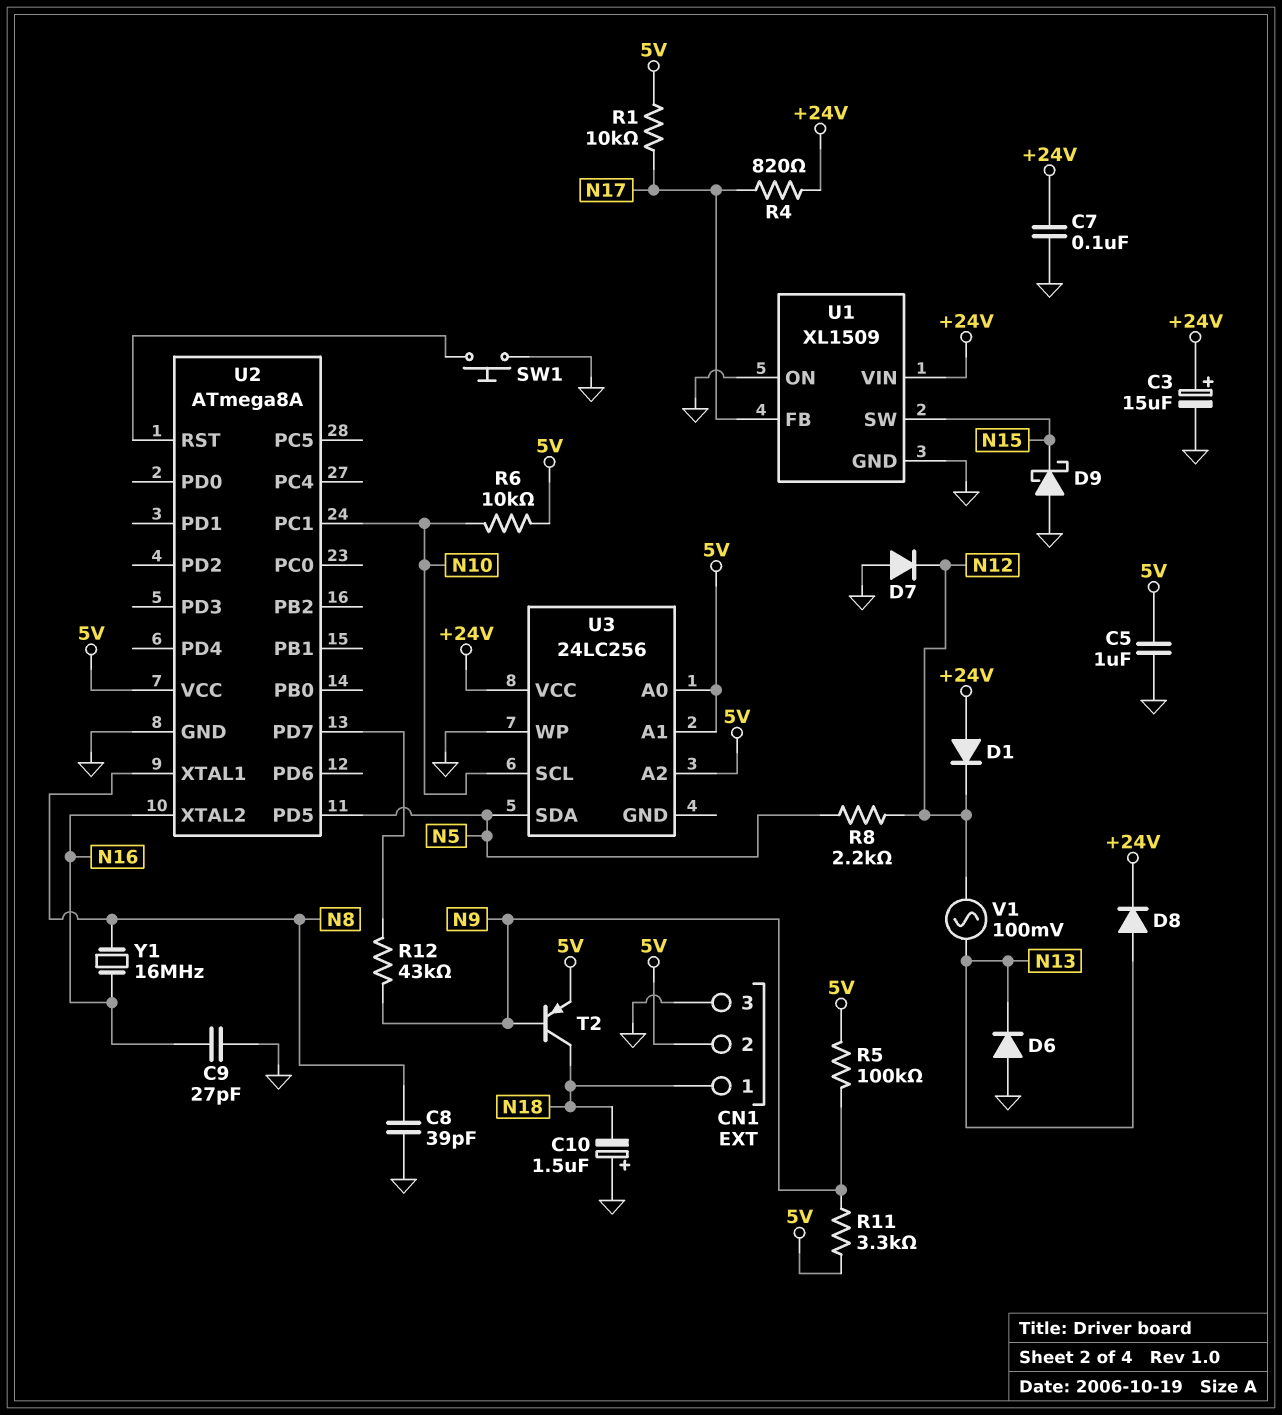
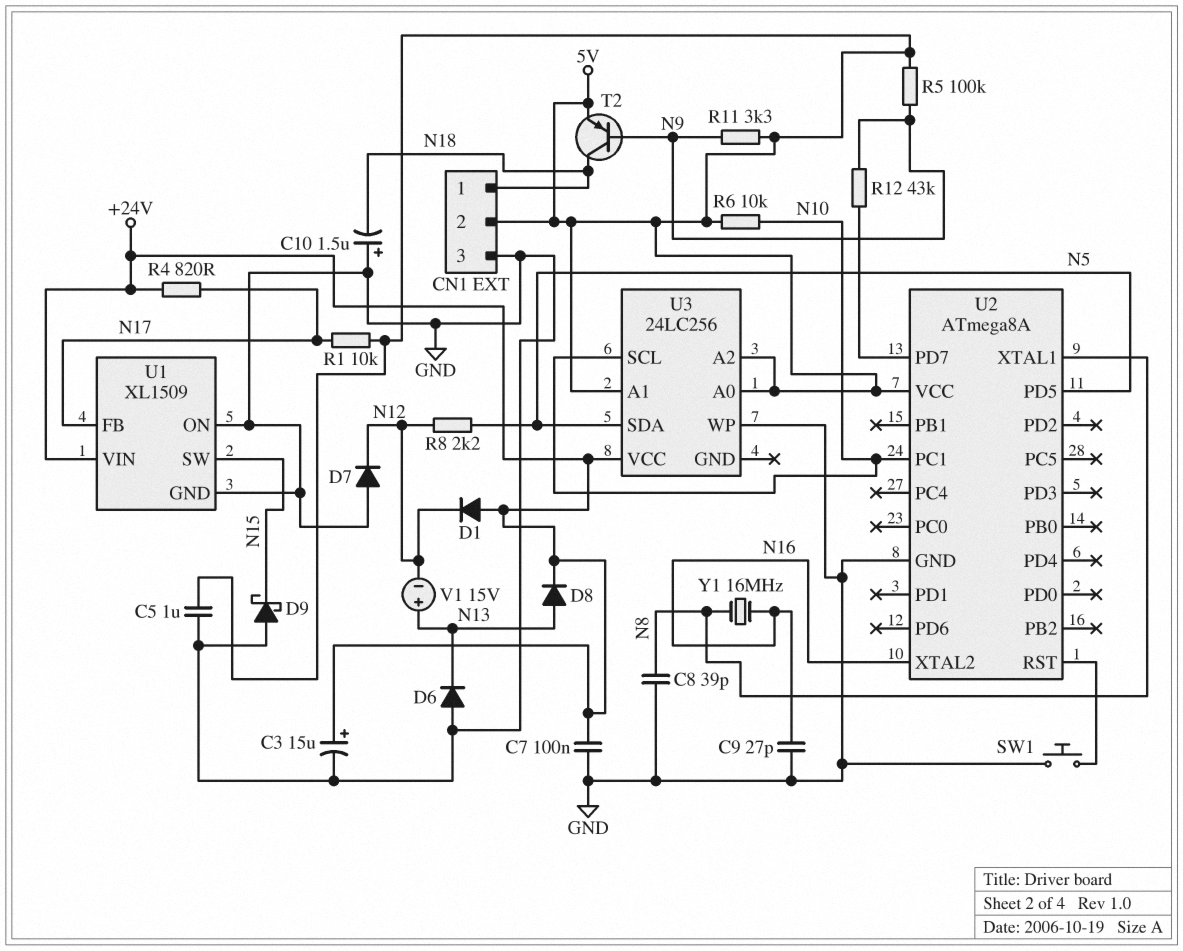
V1: AC 100mV (N12, N13) -> 15V (plus N13, minus N12)

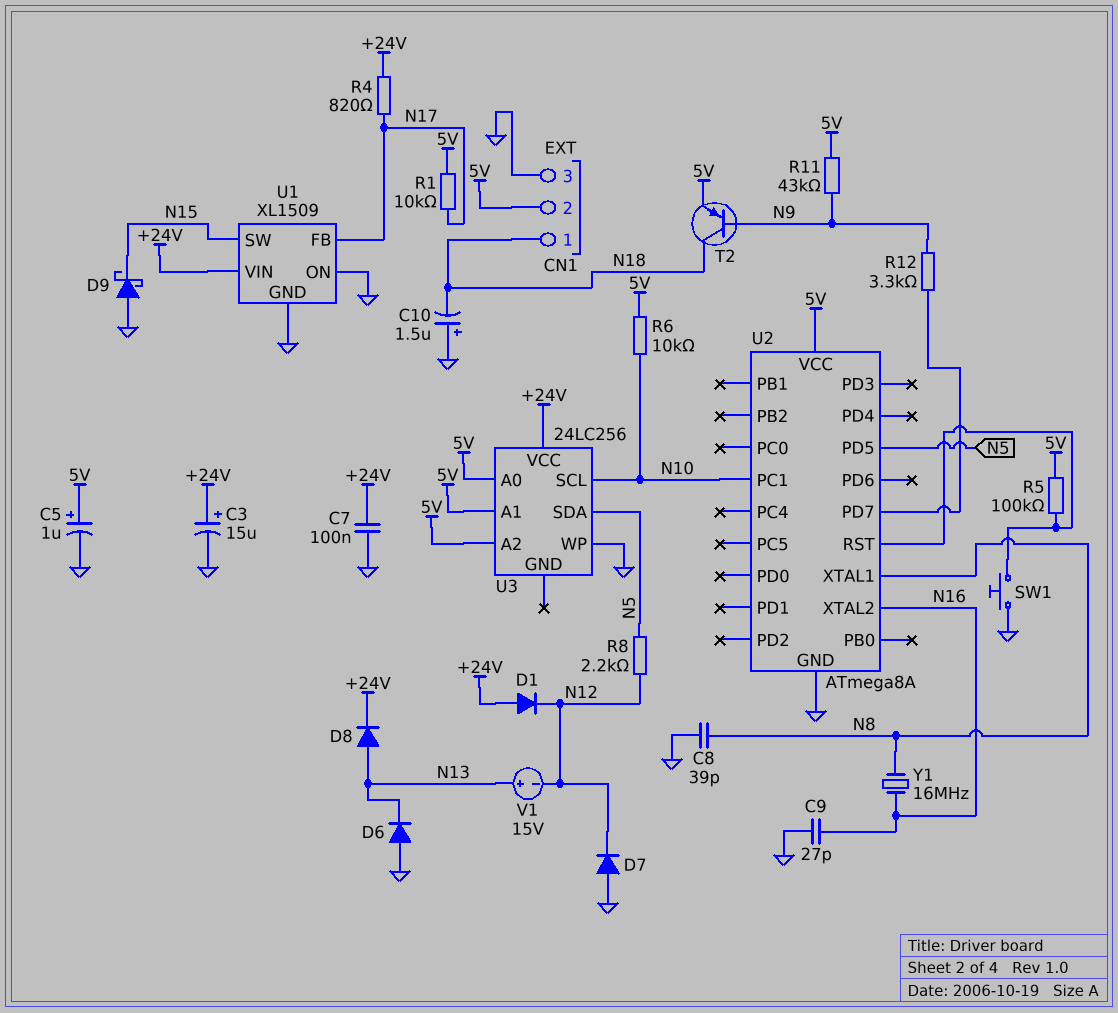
C5: 1uF (5V, GND) -> 1uF (plus 5V, minus GND)
R5: 100k (5V, N9) -> 100k (5V, U2/RST)
R11: 3.3k (5V, N9) -> 43k (5V, N9)
R12: 43k (N9, U2/PD7) -> 3.3k (N9, U2/PD7)

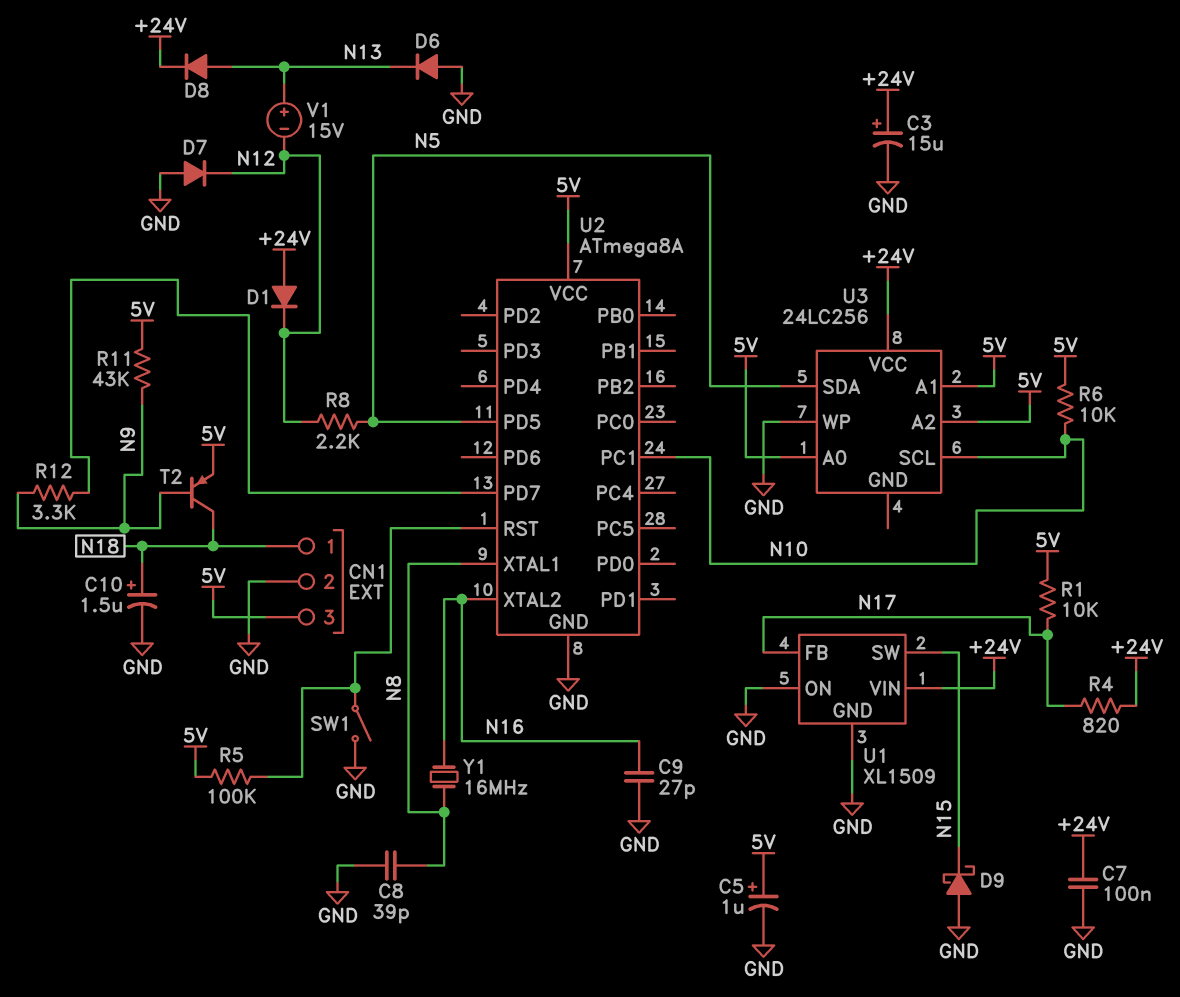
C10: 1.5uF (plus GND, minus N18) -> 1.5uF (plus N18, minus GND)
CN1 pin 2: 5V -> GND
CN1 pin 3: GND -> 5V
SW1: button (GND, U2/RST) -> switch (GND, U2/RST)

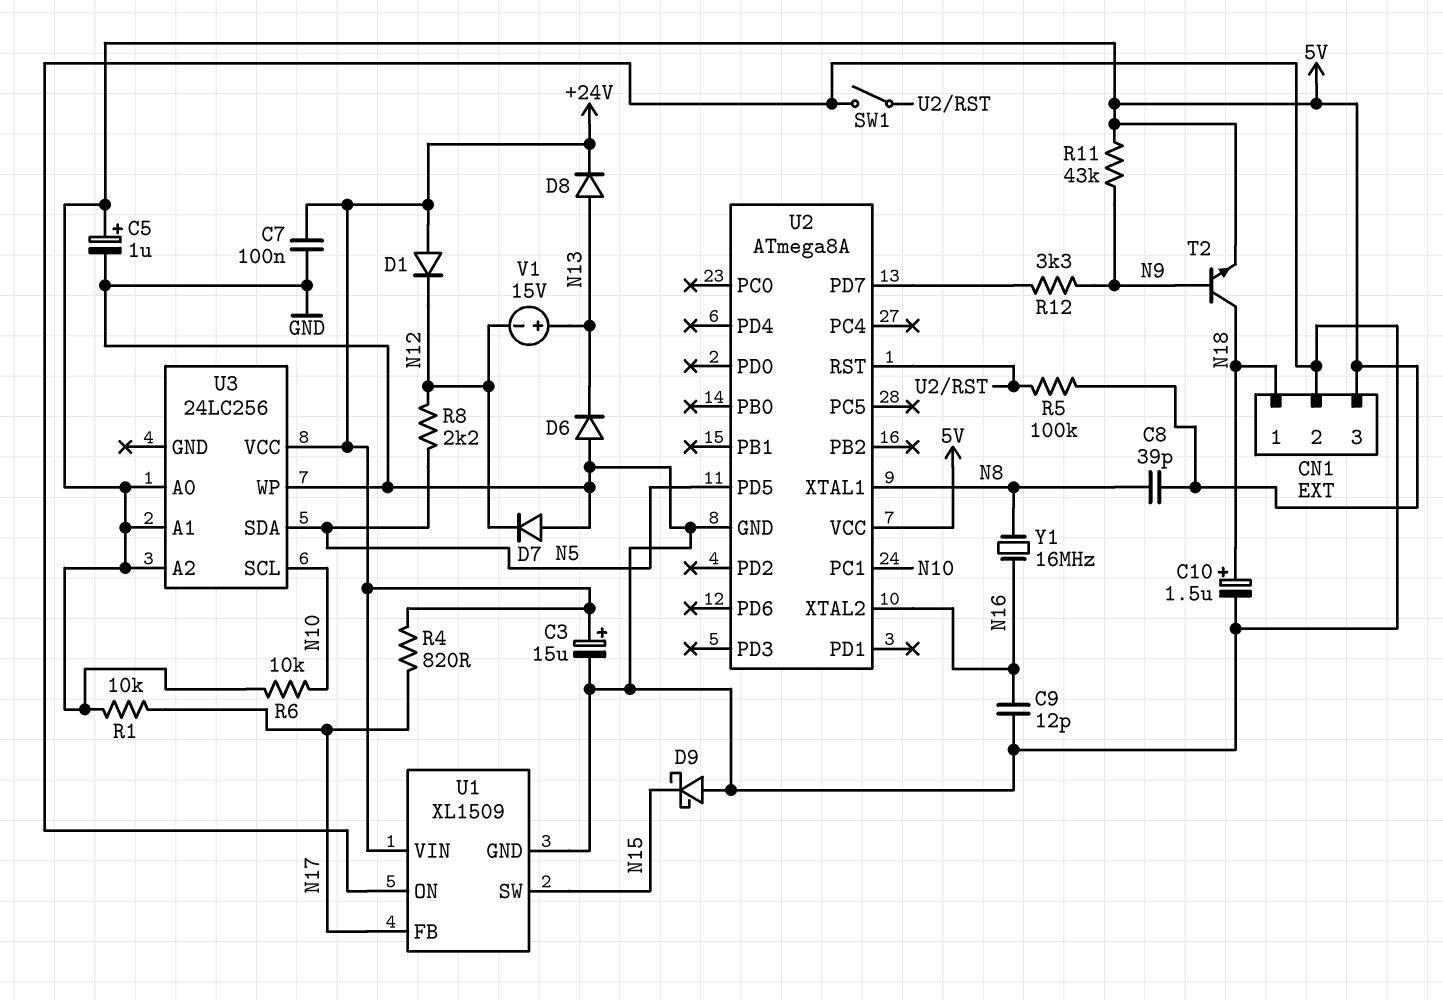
C8: 39pF (GND, N8) -> 39pF (5V, N8)
C9: 27pF (GND, N16) -> 12pF (GND, N16)
T2: PNP (B N9, C N18, E 5V) -> NPN (B N9, C N18, E 5V)

